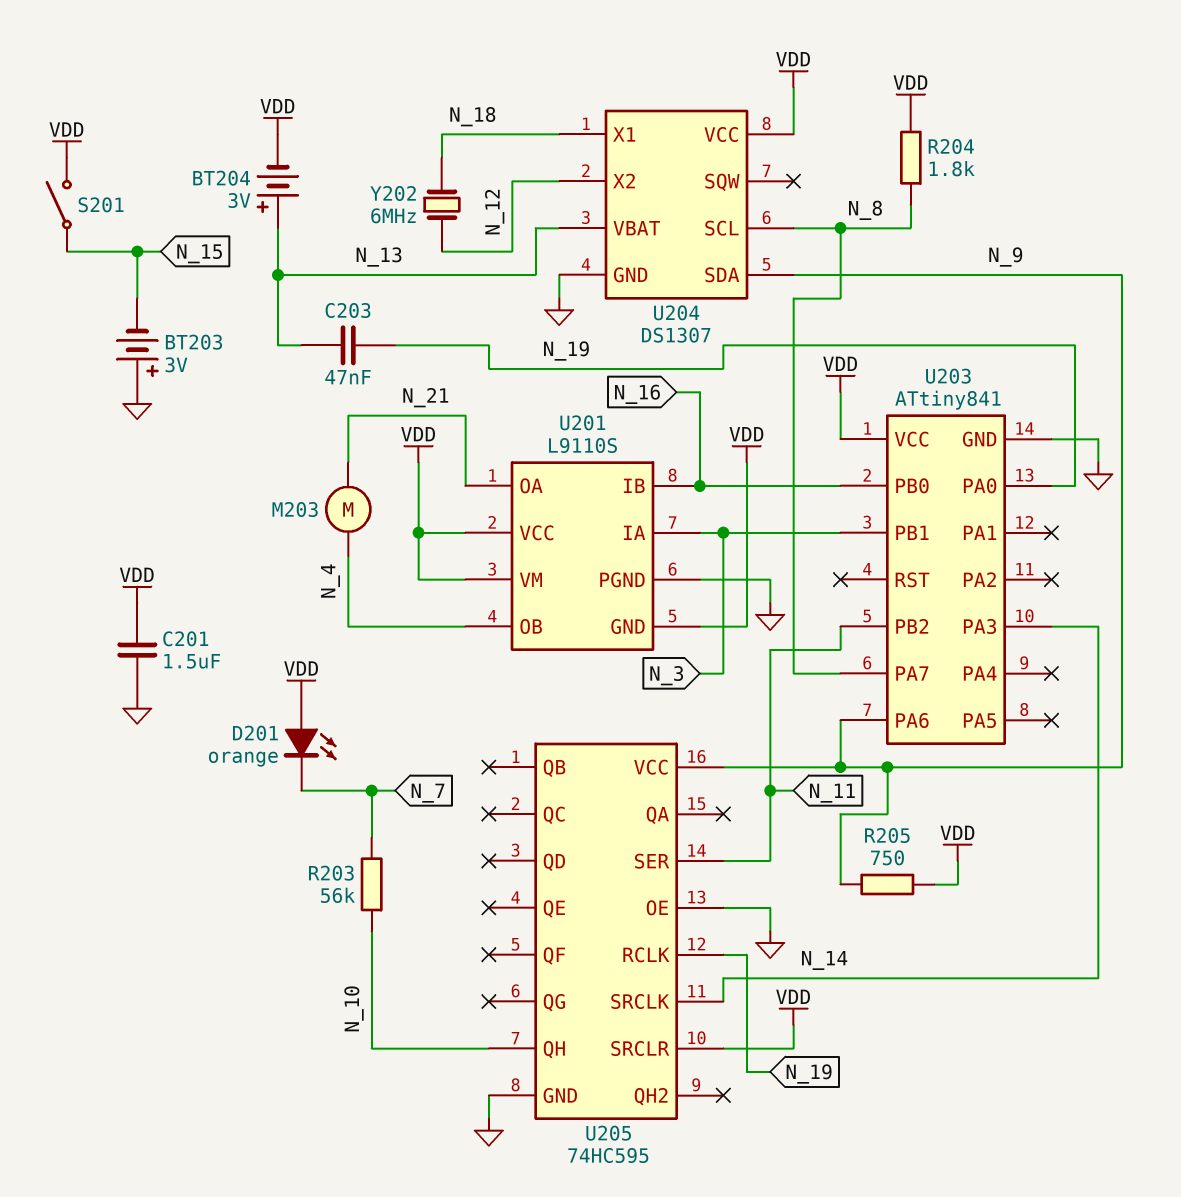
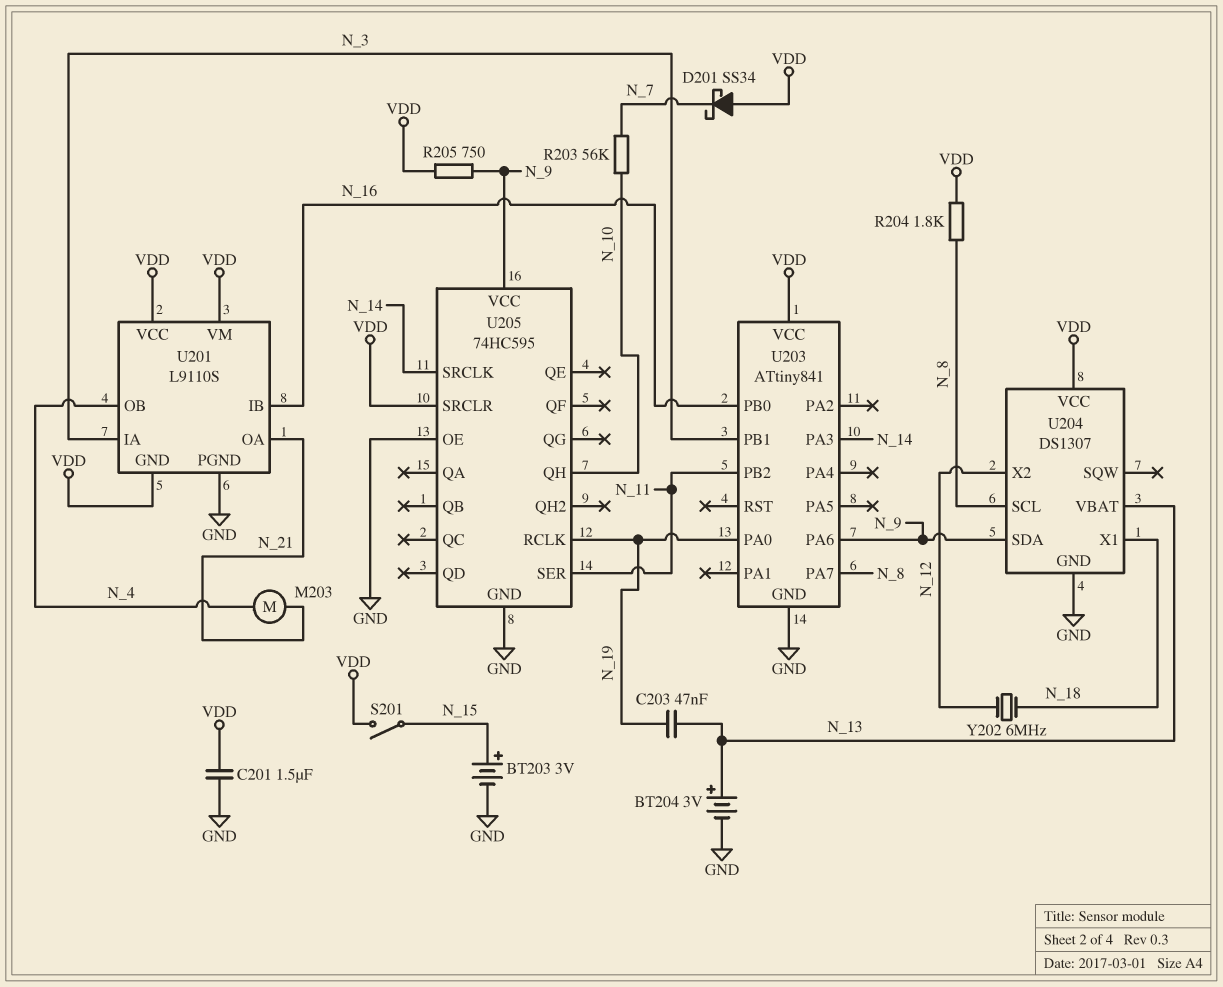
BT203: 3V (plus GND, minus N_15) -> 3V (plus N_15, minus GND)
BT204: 3V (plus N_13, minus VDD) -> 3V (plus N_13, minus GND)
D201: LED orange (A VDD, K N_7) -> schottky SS34 (A VDD, K N_7)

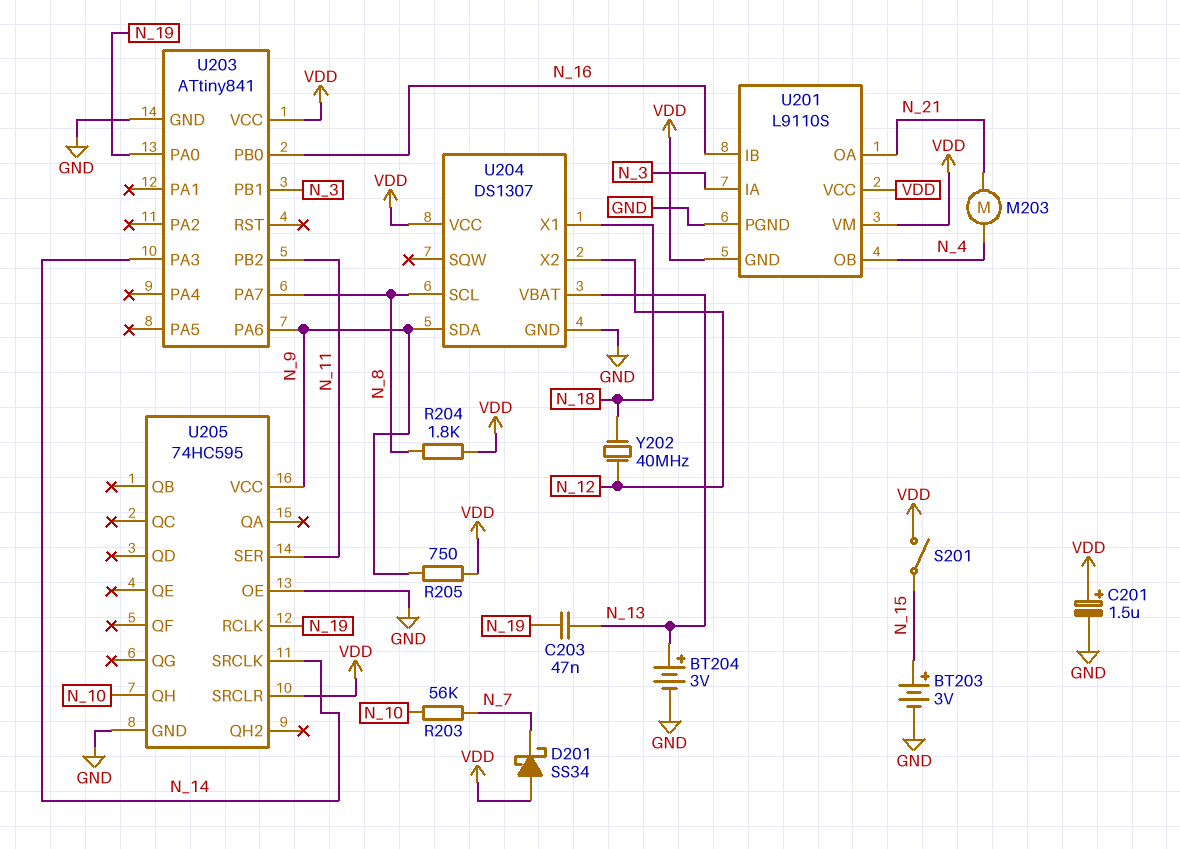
C201: 1.5uF (GND, VDD) -> 1.5uF (plus VDD, minus GND)
Y202: 6MHz (N_12, N_18) -> 40MHz (N_12, N_18)

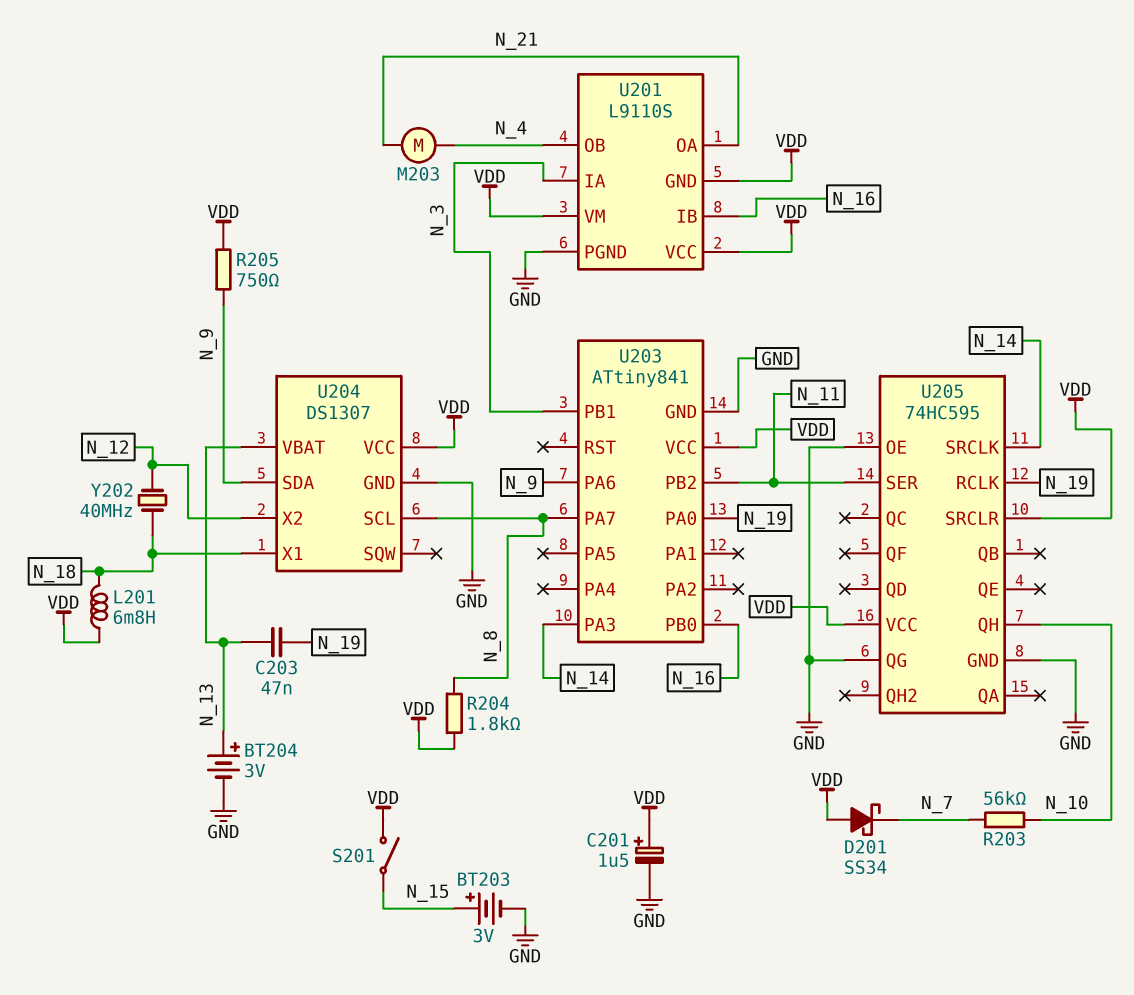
L201: none -> 6.8mH (N_18, VDD)
U205 pin QG: none -> GND
U205 pin VCC: N_9 -> VDD

